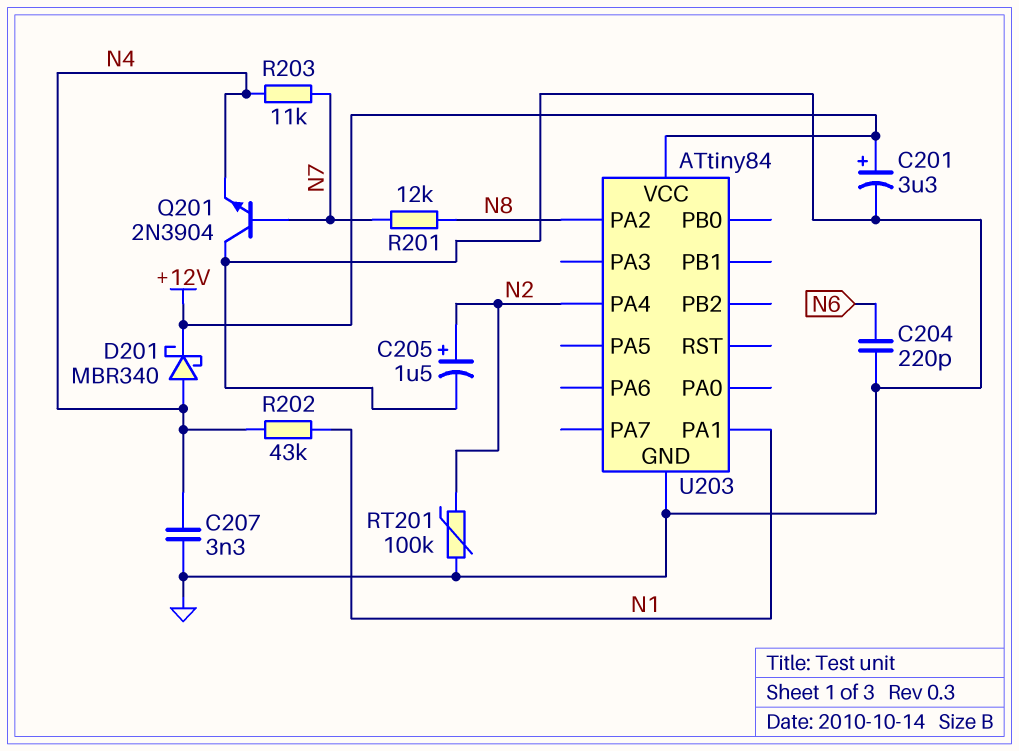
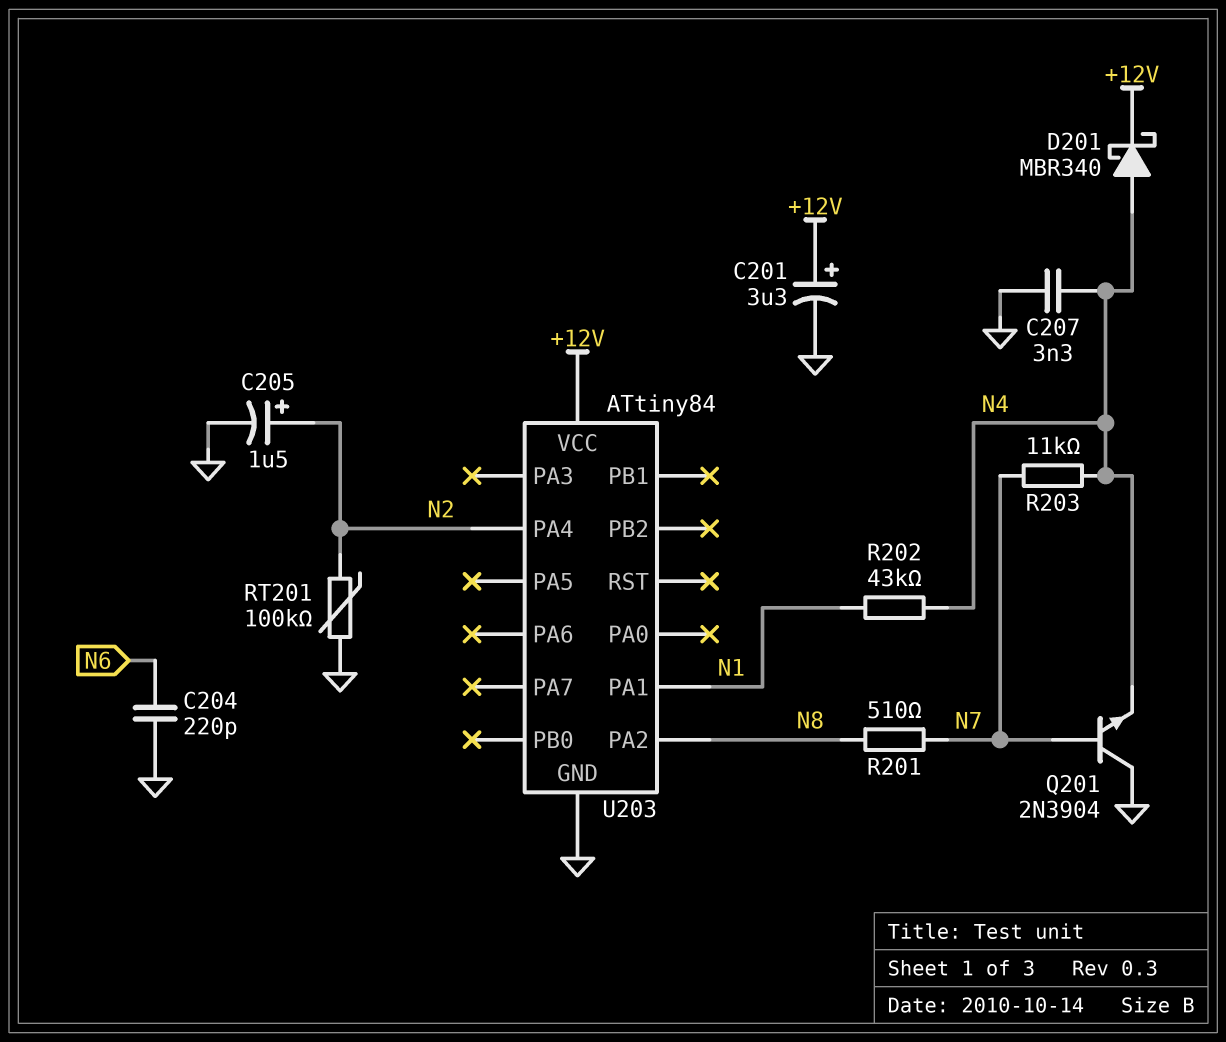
R201: 12k (N7, N8) -> 510 (N7, N8)

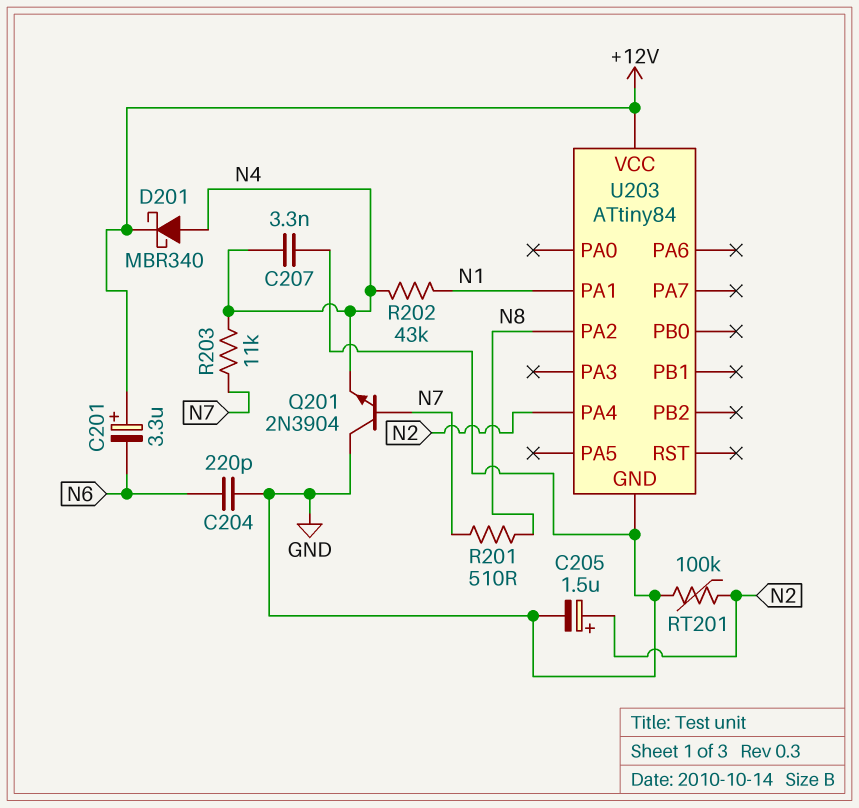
C201: 3.3uF (plus +12V, minus GND) -> 3.3uF (plus +12V, minus N6)

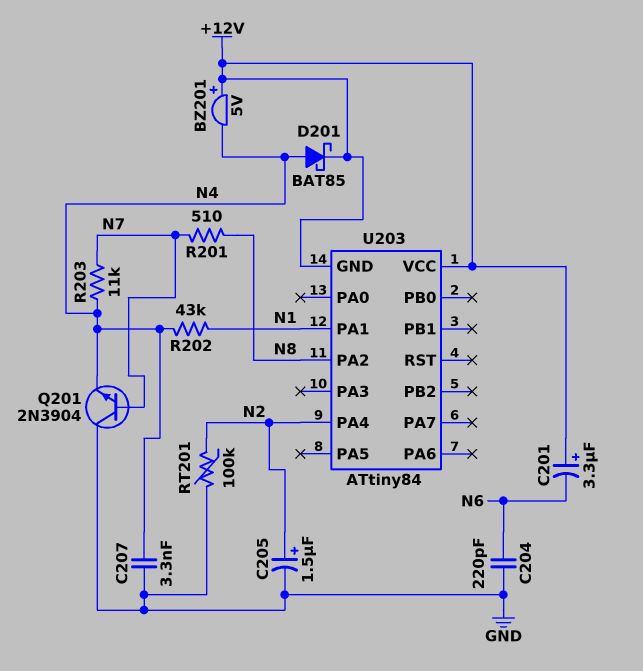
BZ201: none -> buzzer 5V (plus +12V, minus N4)
D201: schottky MBR340 (A N4, K +12V) -> schottky BAT85 (A N4, K +12V)
U203 pin GND: GND -> +12V

